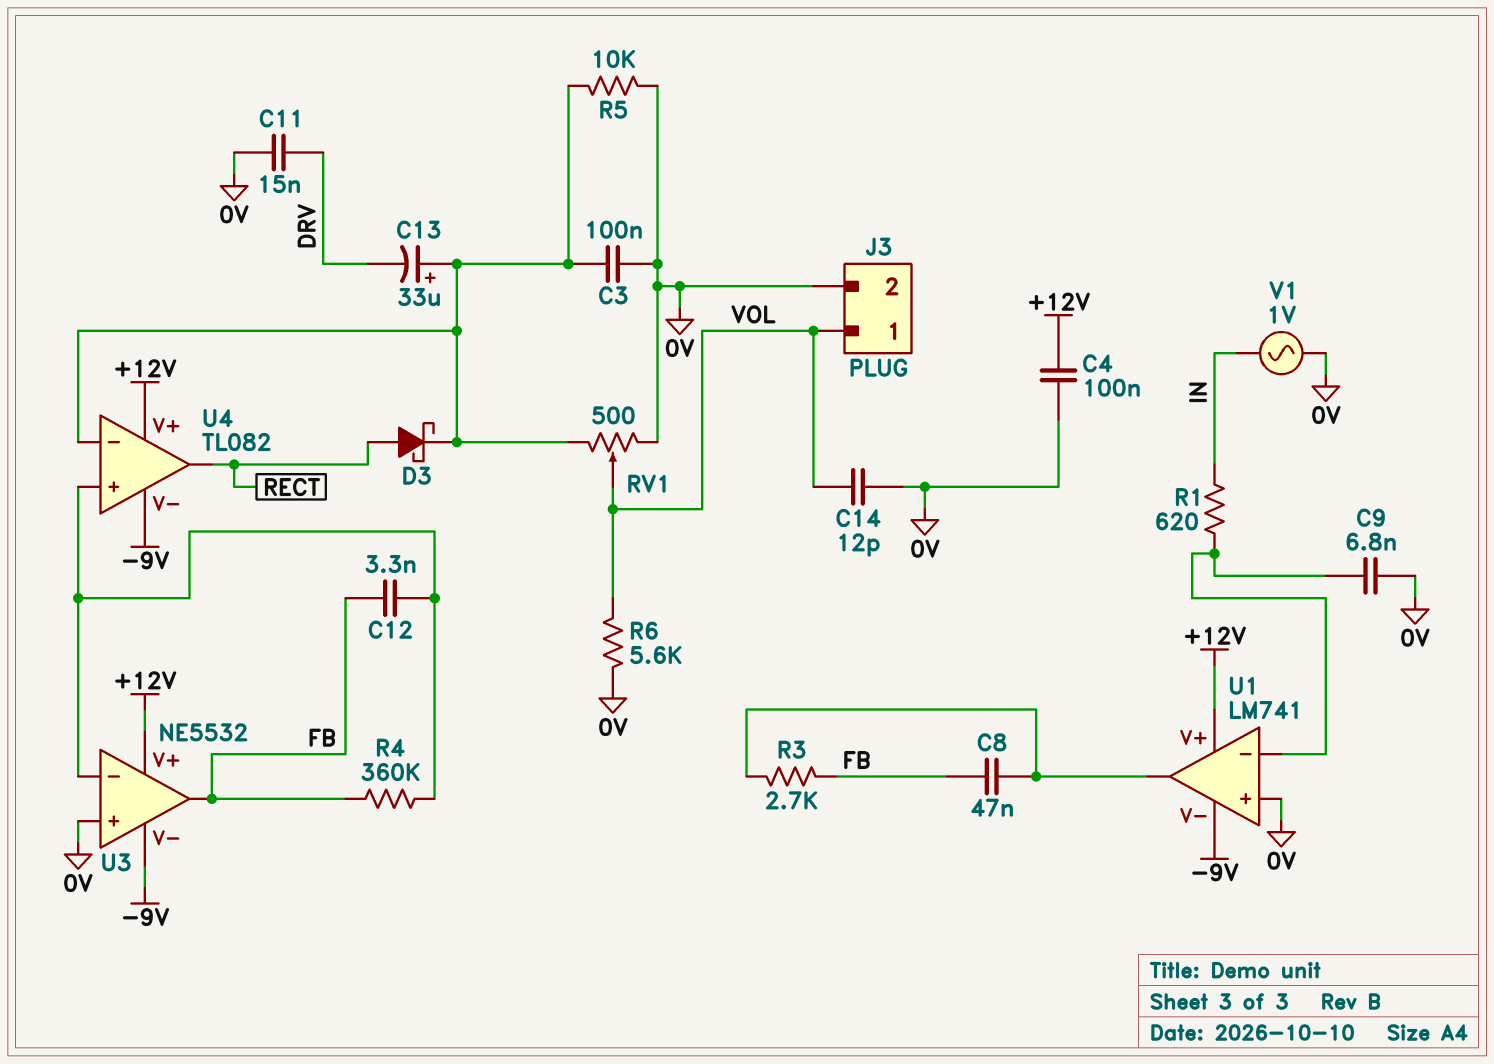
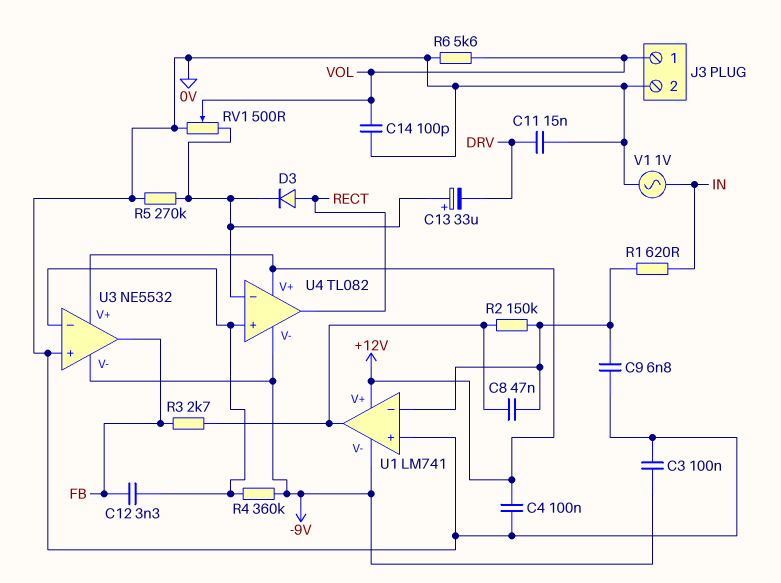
C3: 100nF (0V, U4/in-) -> 100nF (-9V, 0V)
C8: 47nF (FB, U1/out) -> 47nF (U1/in-, U1/out)
C14: 12pF (0V, VOL) -> 100pF (0V, VOL)
D3: schottky (A RECT, K U4/in-) -> diode (A RECT, K U4/in-)
R2: none -> 150k (U1/in-, U1/out)
R4: 360k (FB, U3/in-) -> 360k (-9V, U3/in-)
R5: 10k (0V, U4/in-) -> 270k (0V, U4/in-)

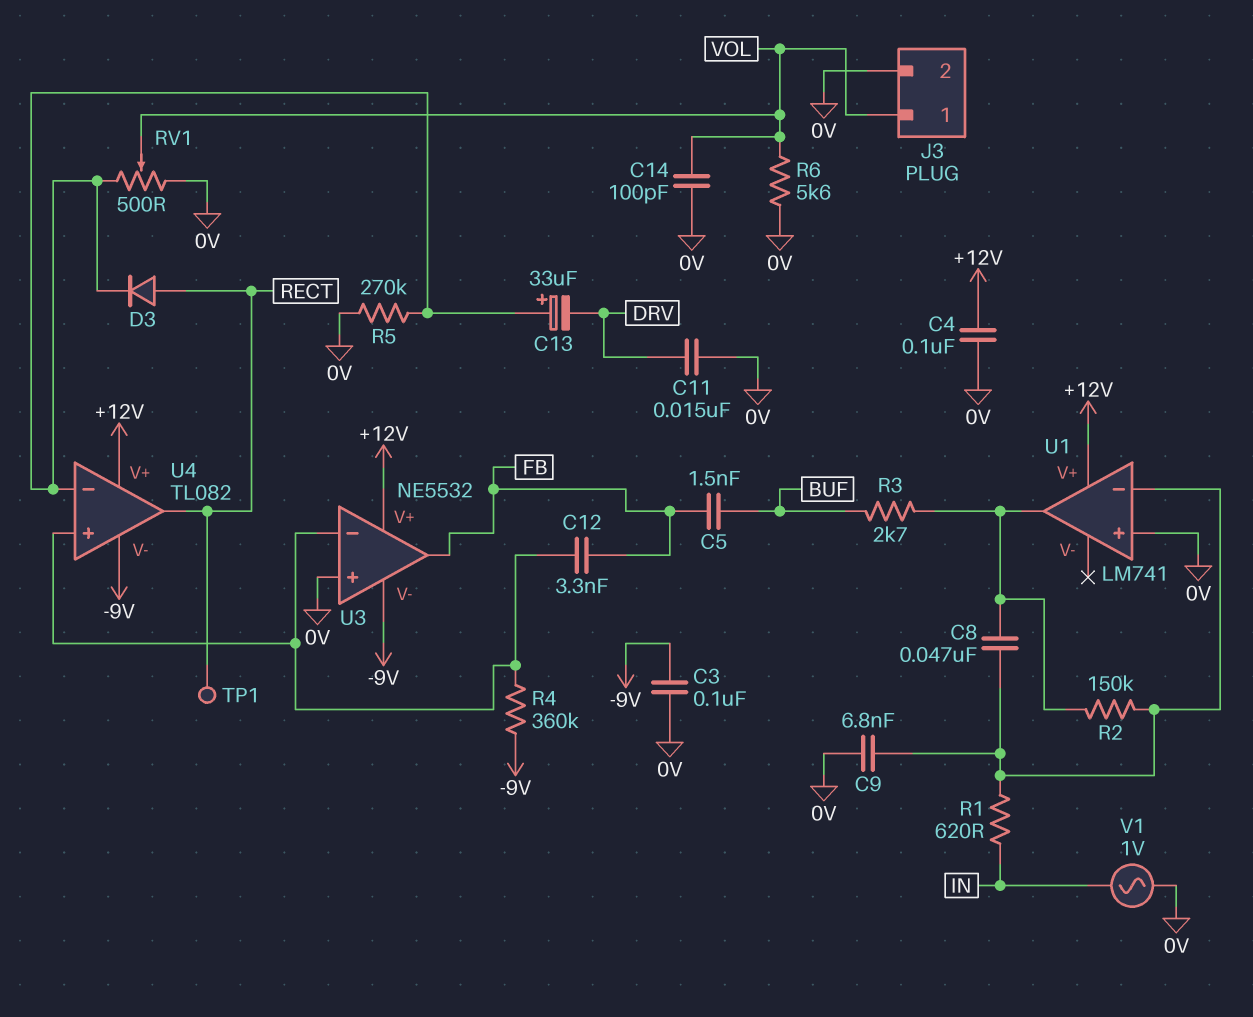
C5: none -> 1.5nF (BUF, FB)
R3: 2.7k (FB, U1/out) -> 2.7k (BUF, U1/out)
TP1: none -> test point (RECT)
U1 pin V-: -9V -> none

